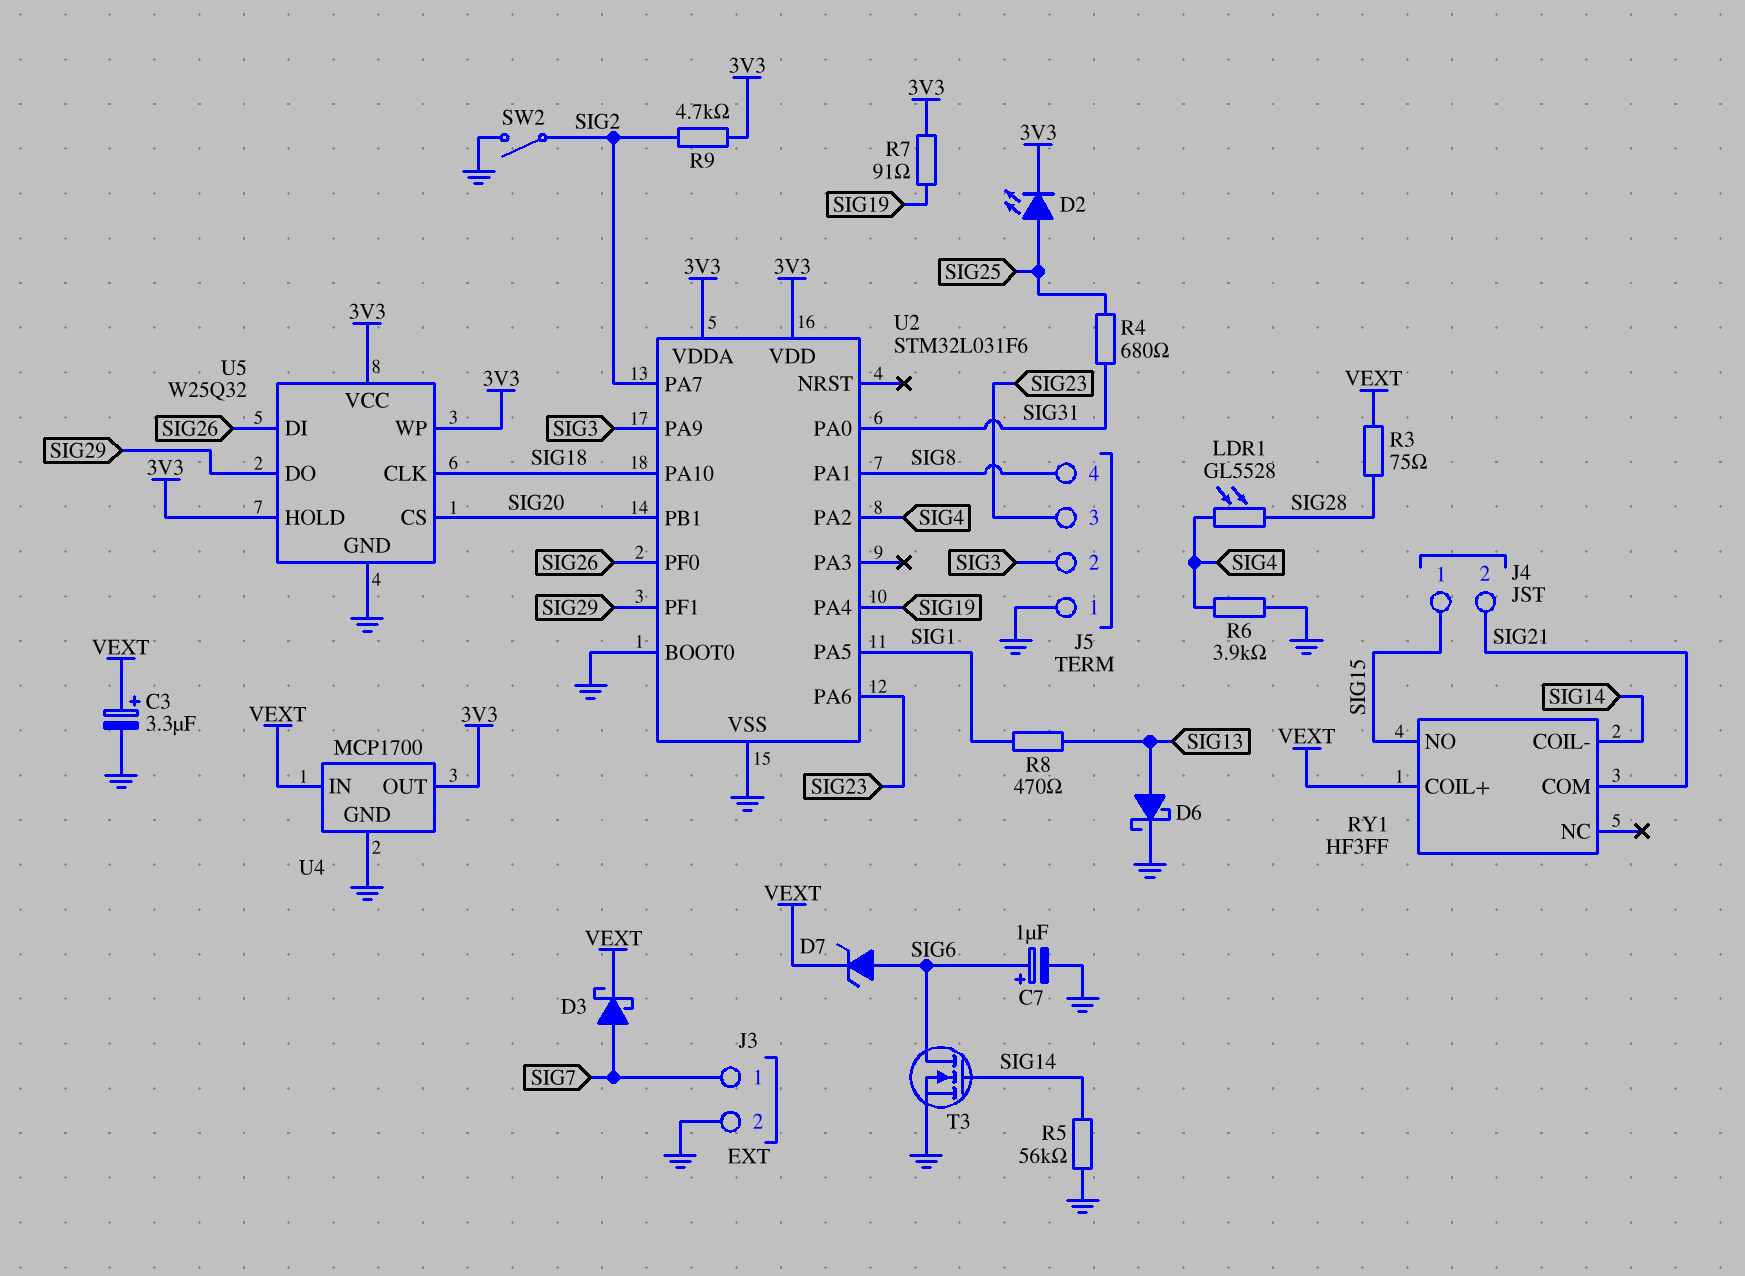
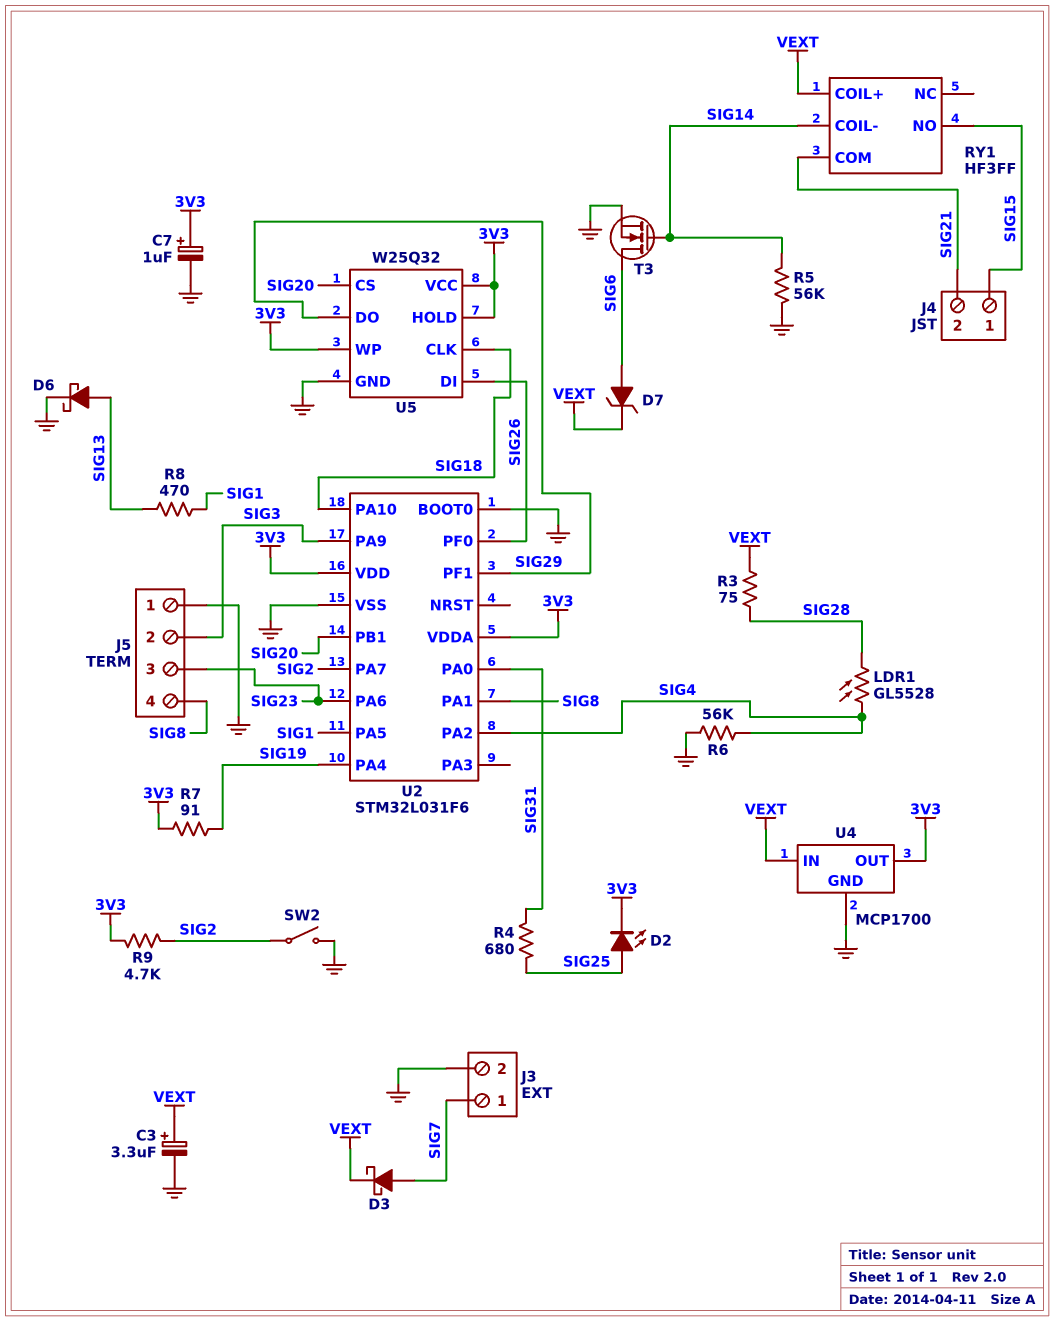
C7: 1uF (plus SIG6, minus GND) -> 1uF (plus 3V3, minus GND)
R6: 3.9k (GND, SIG4) -> 56k (GND, SIG4)

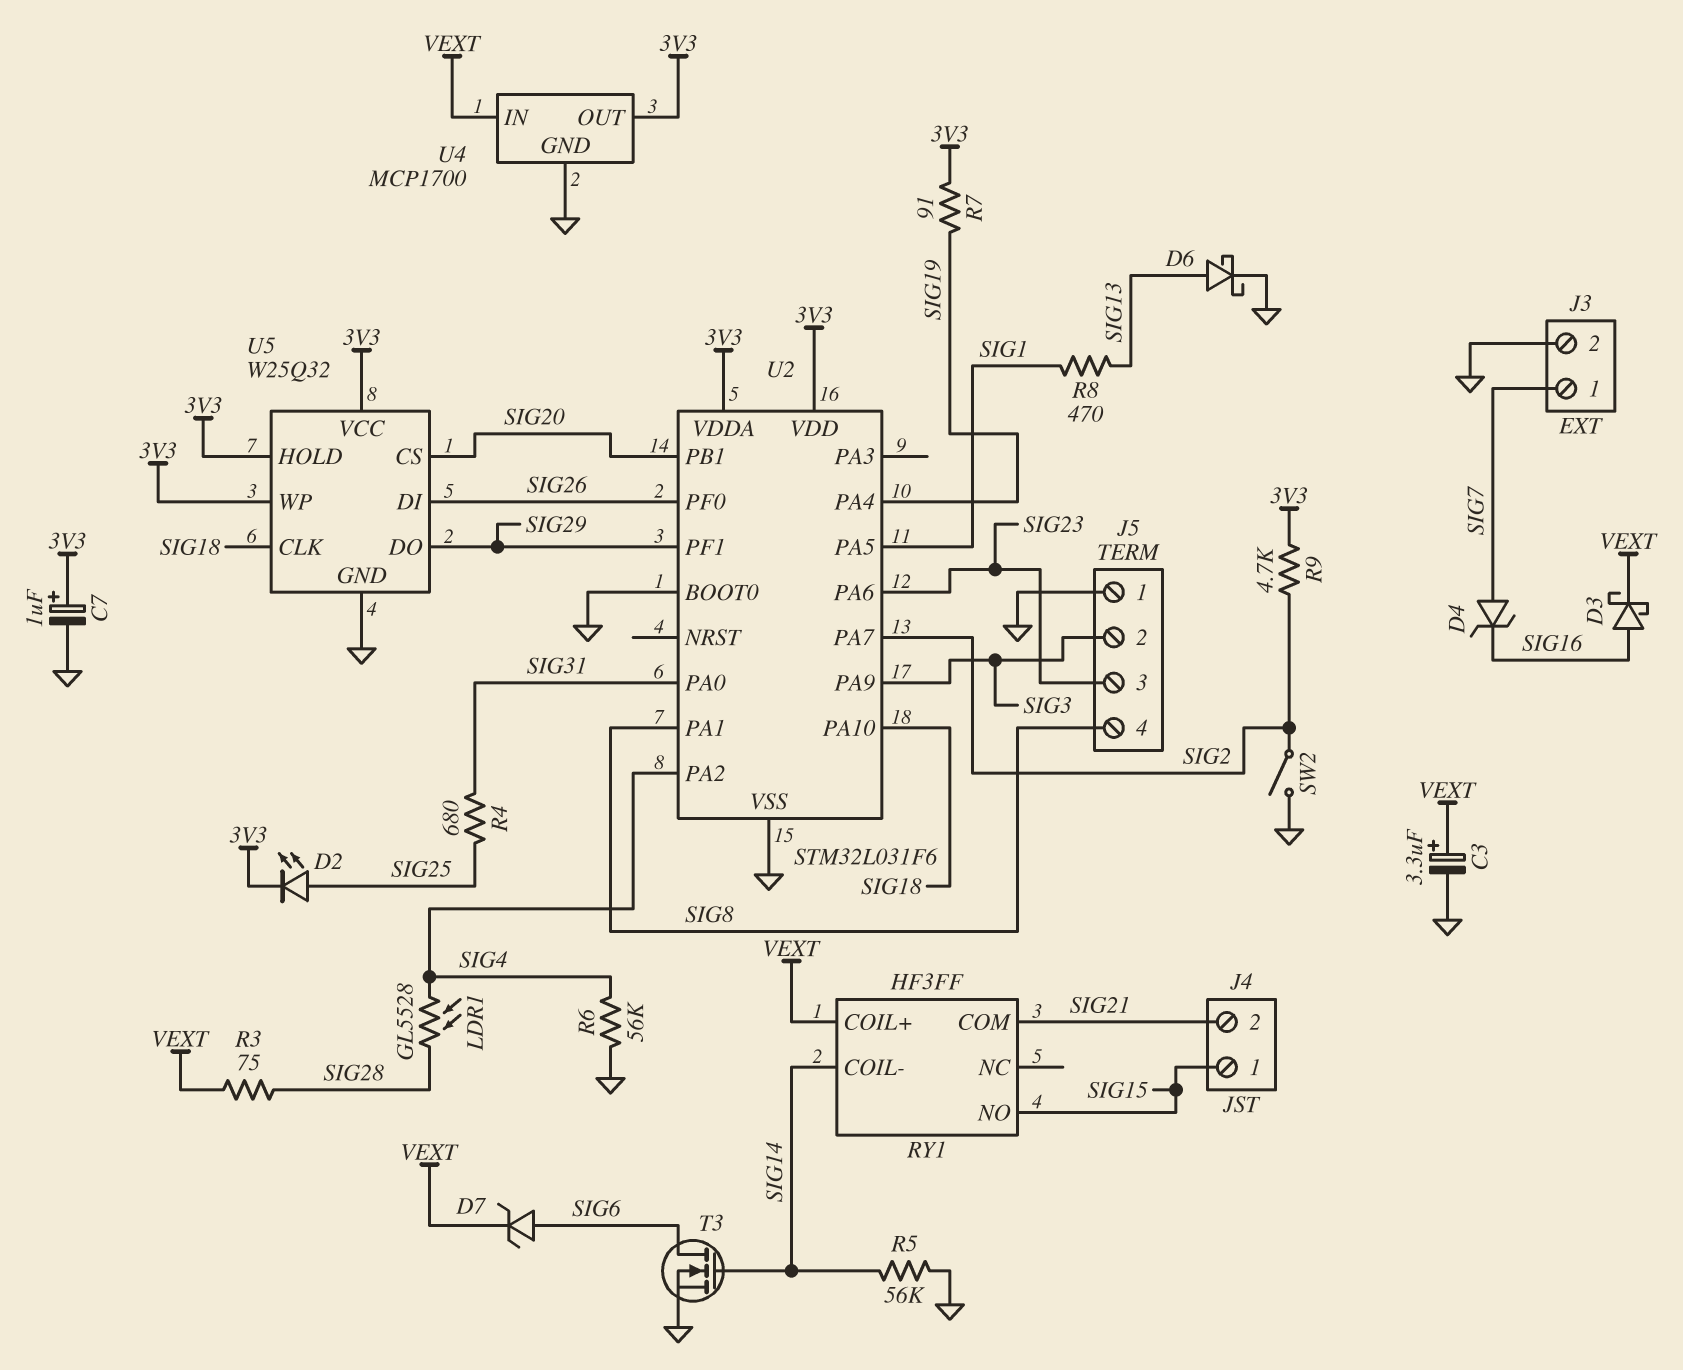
D3: schottky (A SIG7, K VEXT) -> schottky (A SIG16, K VEXT)
D4: none -> zener (A SIG7, K SIG16)

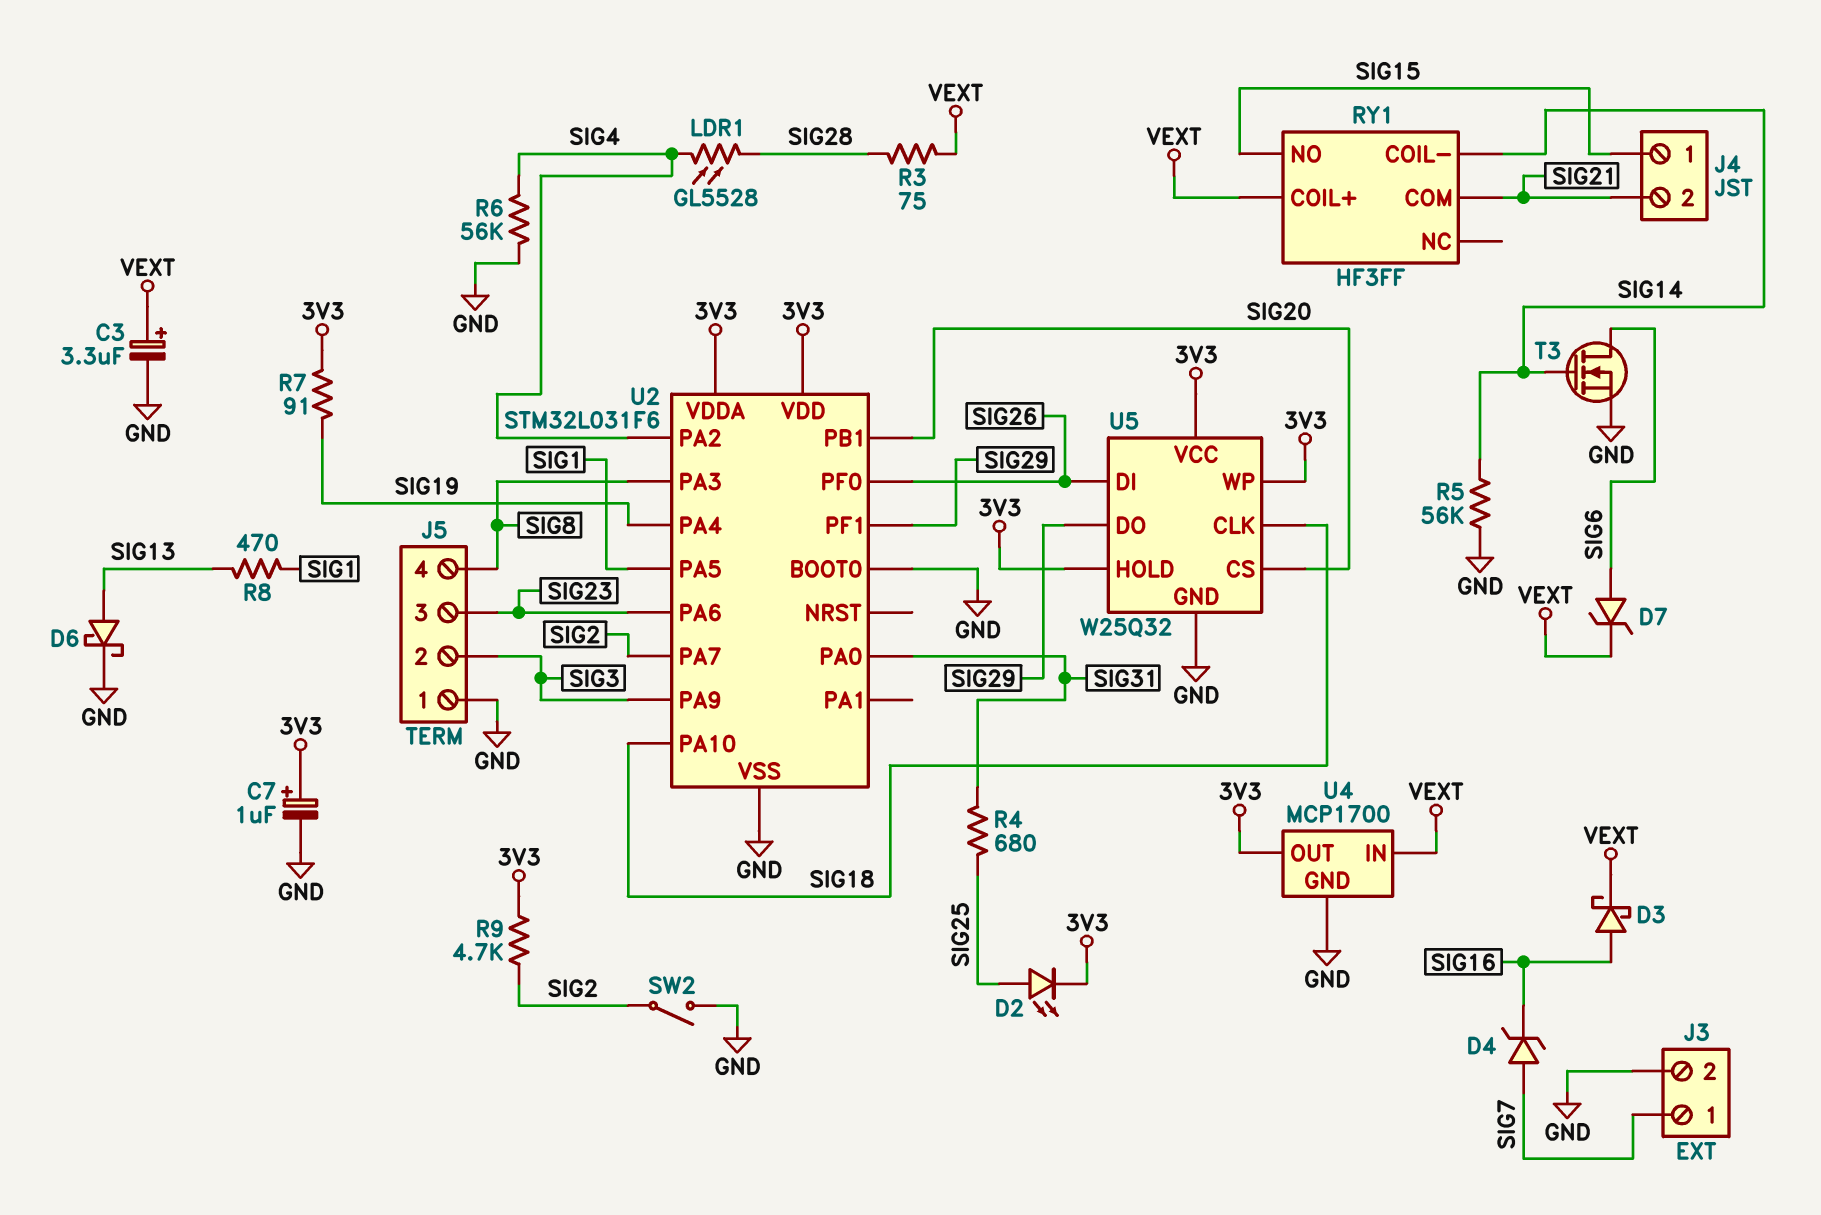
U2 pin PA1: SIG8 -> none
U2 pin PA3: none -> SIG8

